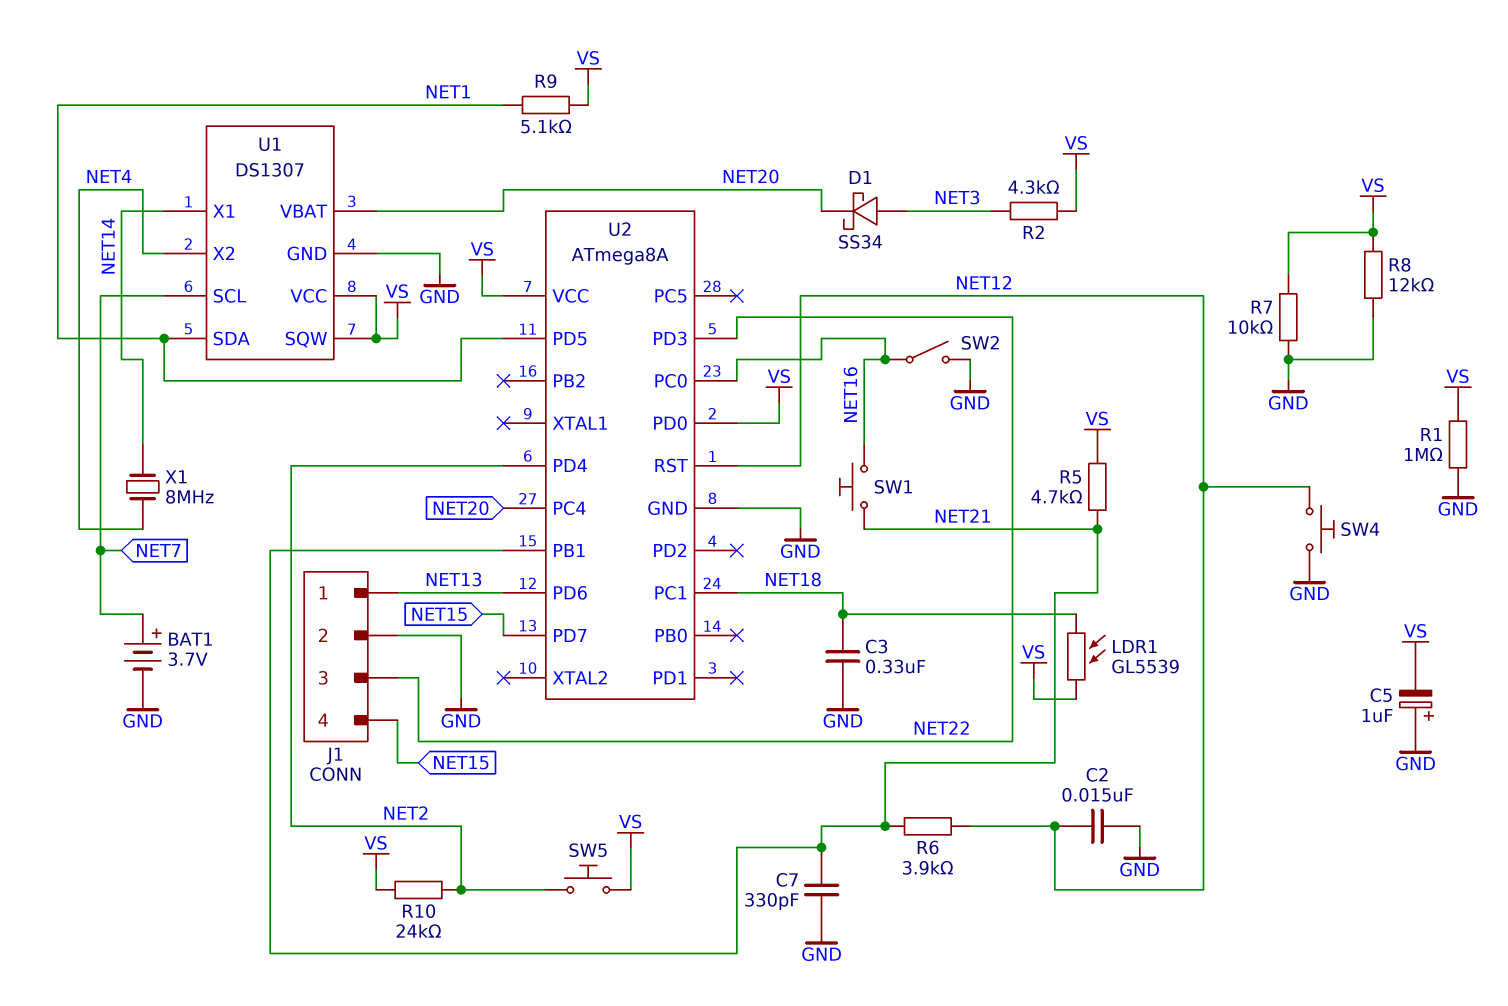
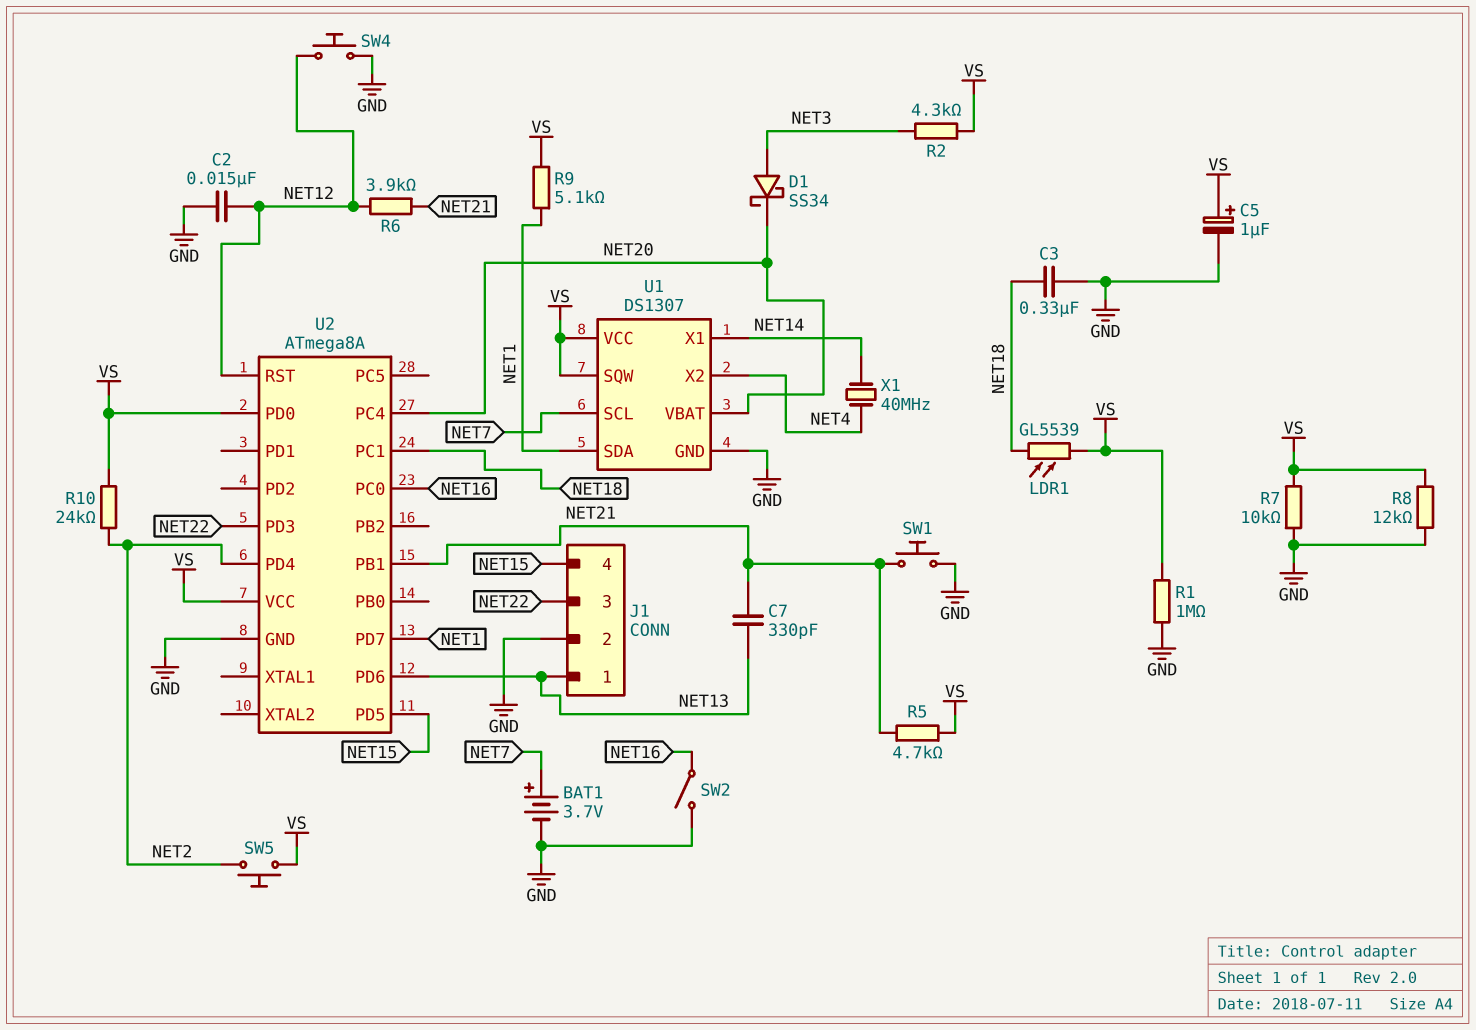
C5: 1uF (plus GND, minus VS) -> 1uF (plus VS, minus GND)
C7: 330pF (GND, NET21) -> 330pF (NET13, NET21)
SW1: button (NET16, NET21) -> button (GND, NET21)
U2 pin PD5: NET1 -> NET15
U2 pin PD7: NET15 -> NET1
X1: 8MHz (NET4, NET14) -> 40MHz (NET4, NET14)

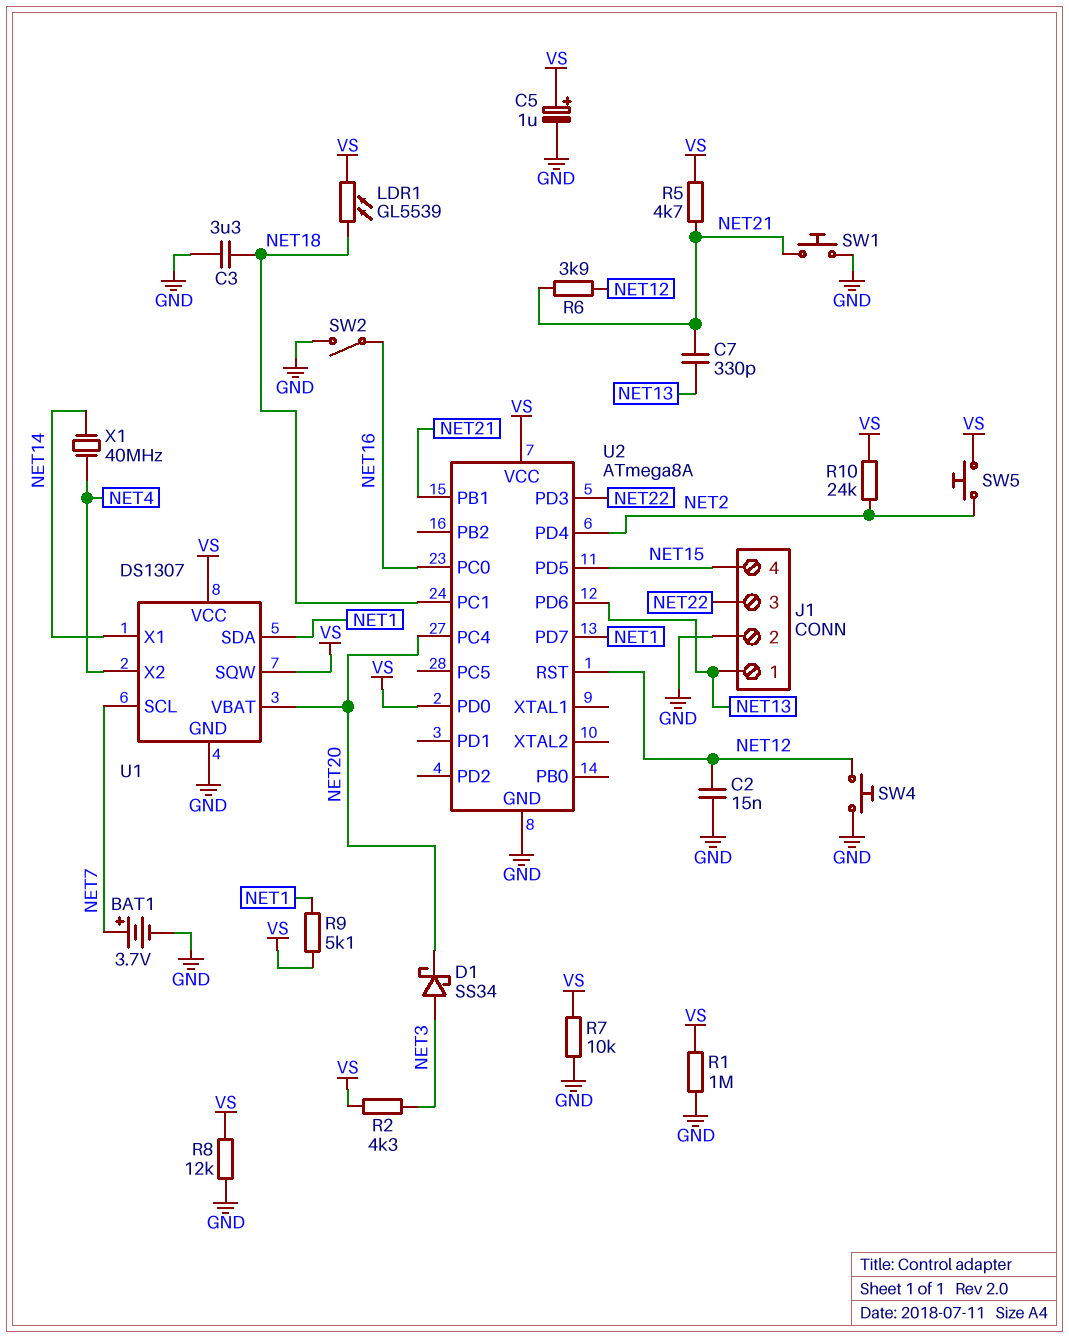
C3: 330nF (GND, NET18) -> 3.3uF (GND, NET18)

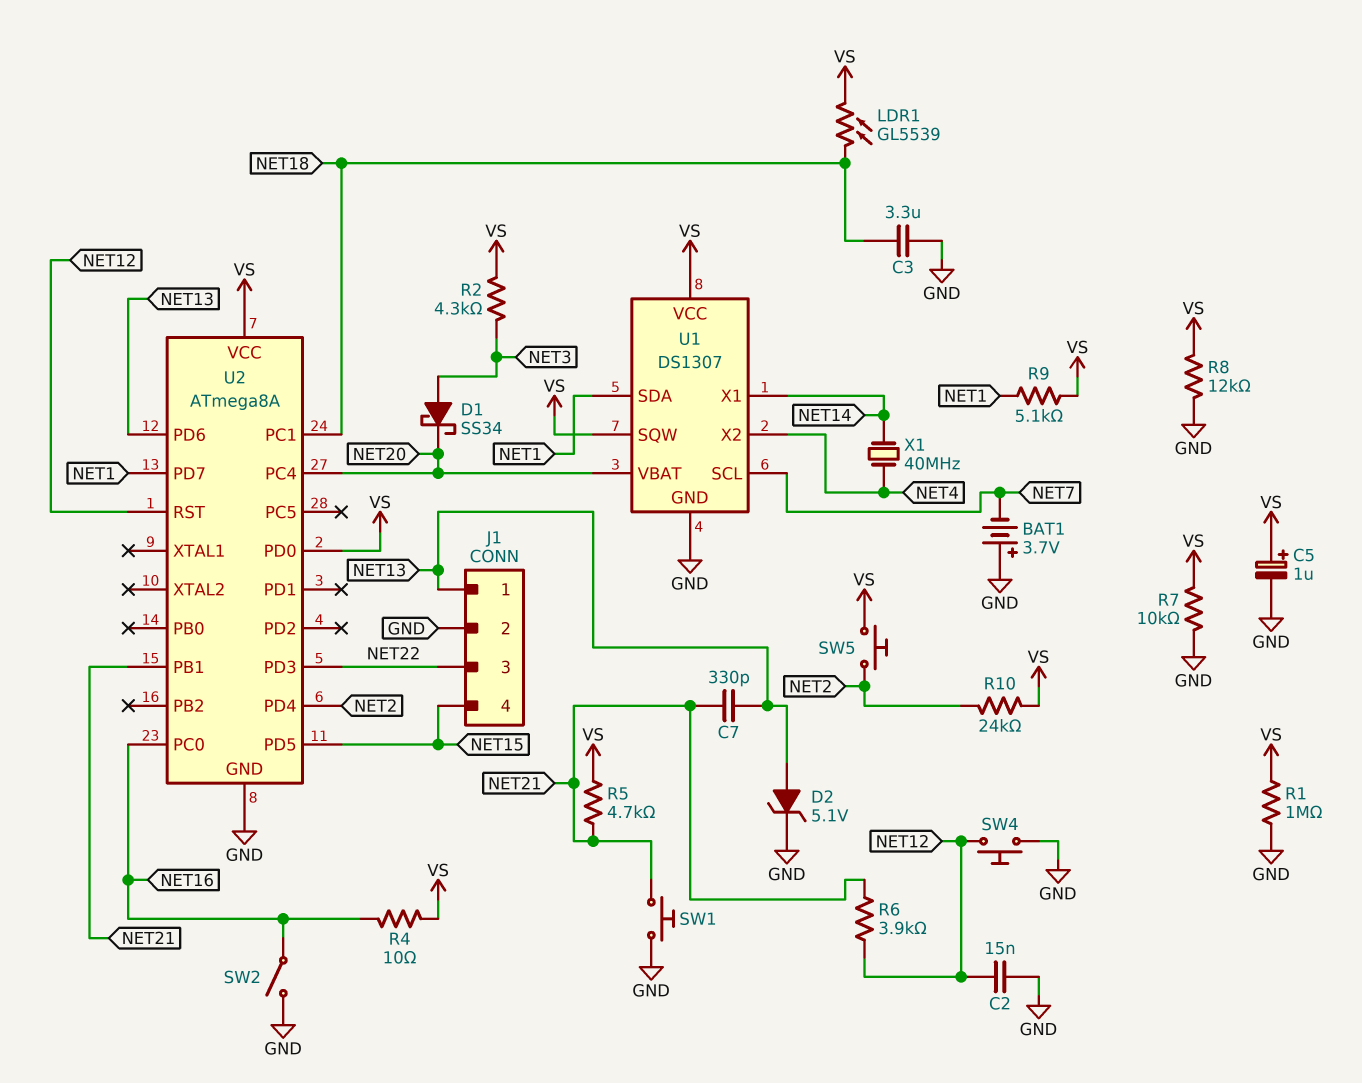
BAT1: 3.7V (plus NET7, minus GND) -> 3.7V (plus GND, minus NET7)
D2: none -> zener 5.1V (A NET13, K GND)
R4: none -> 10 (NET16, VS)

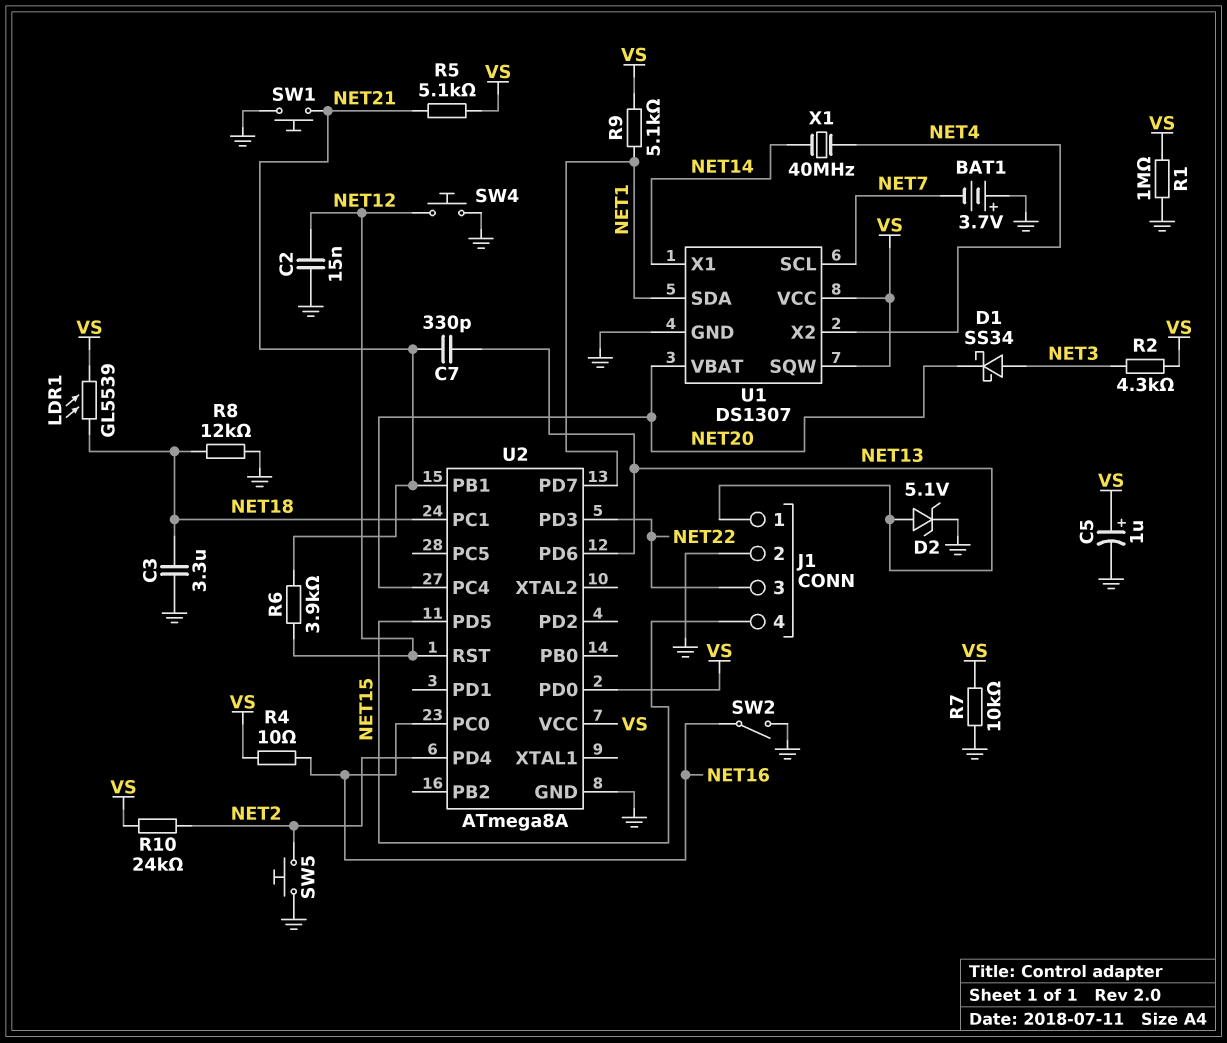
R5: 4.7k (NET21, VS) -> 5.1k (NET21, VS)
R8: 12k (GND, VS) -> 12k (GND, NET18)
SW5: button (NET2, VS) -> button (GND, NET2)

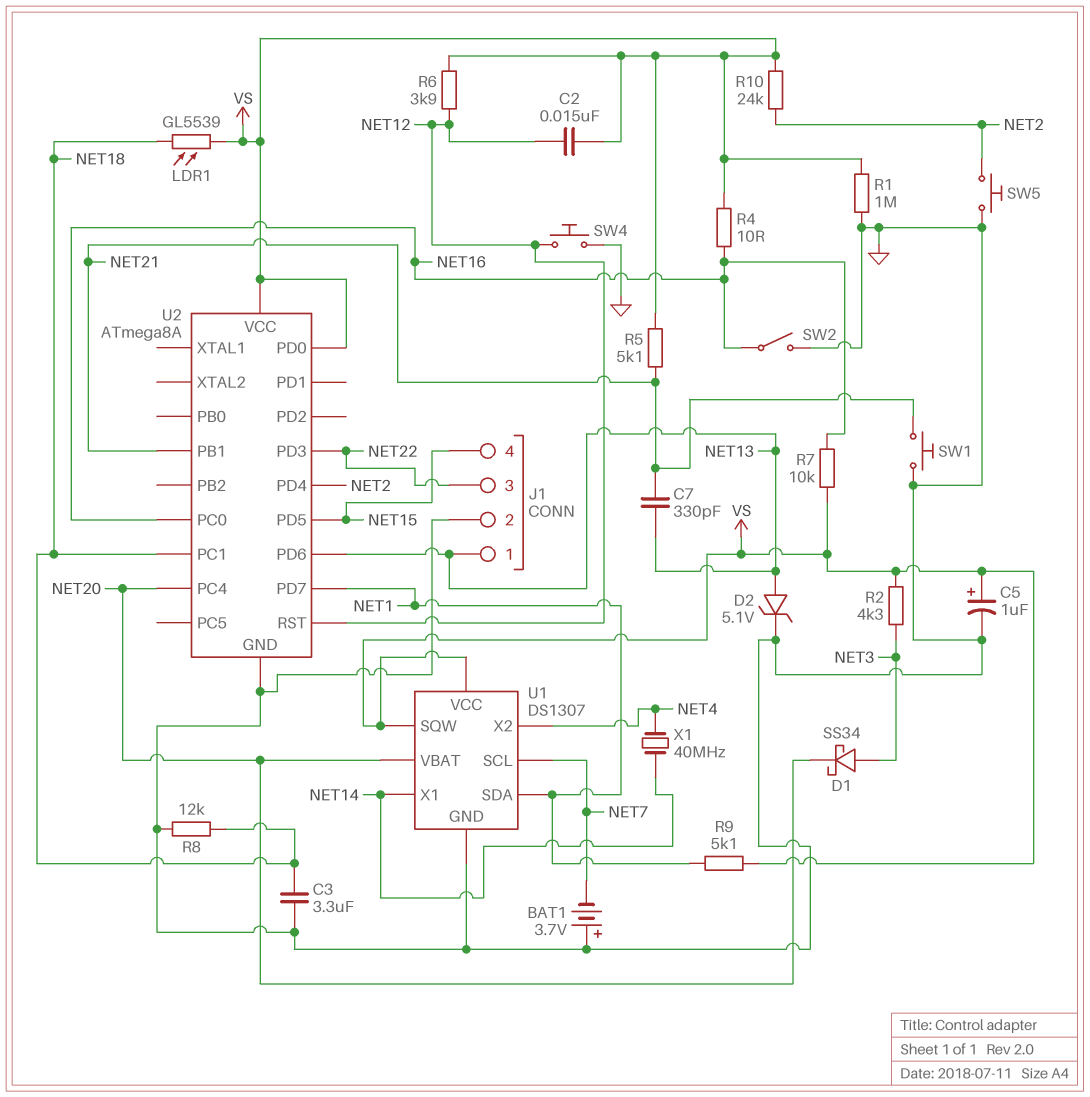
C2: 15nF (GND, NET12) -> 15nF (NET12, VS)
R6: 3.9k (NET12, NET21) -> 3.9k (NET12, VS)
R7: 10k (GND, VS) -> 10k (NET16, VS)

